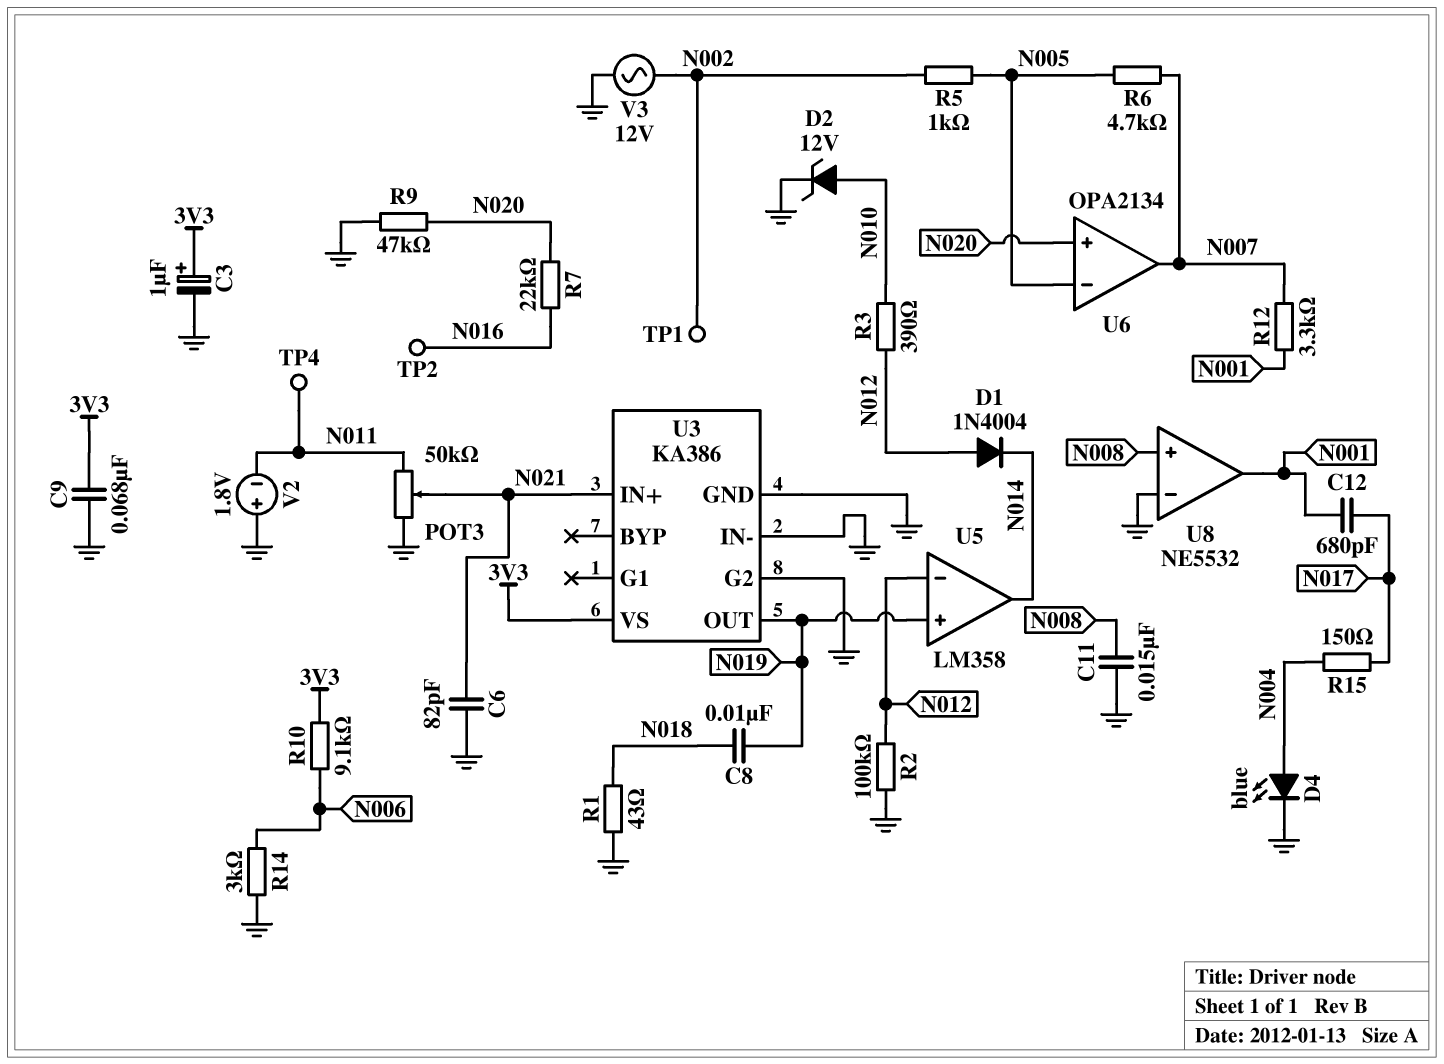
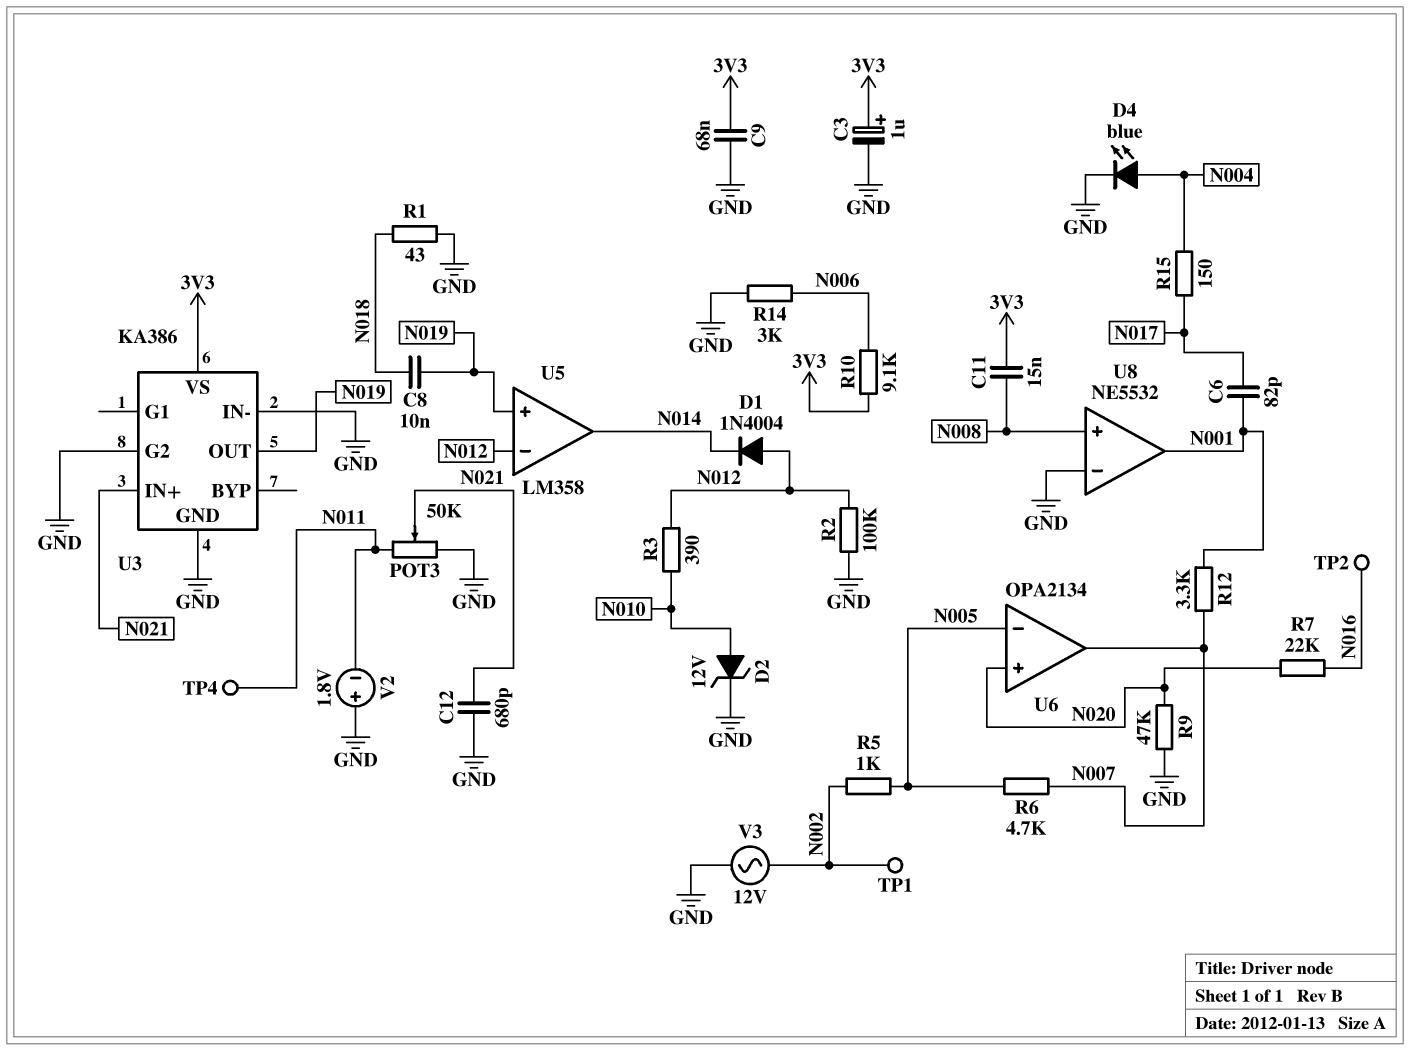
C6: 82pF (GND, N021) -> 82pF (N001, N017)
C11: 15nF (GND, N008) -> 15nF (3V3, N008)
C12: 680pF (N001, N017) -> 680pF (GND, N021)

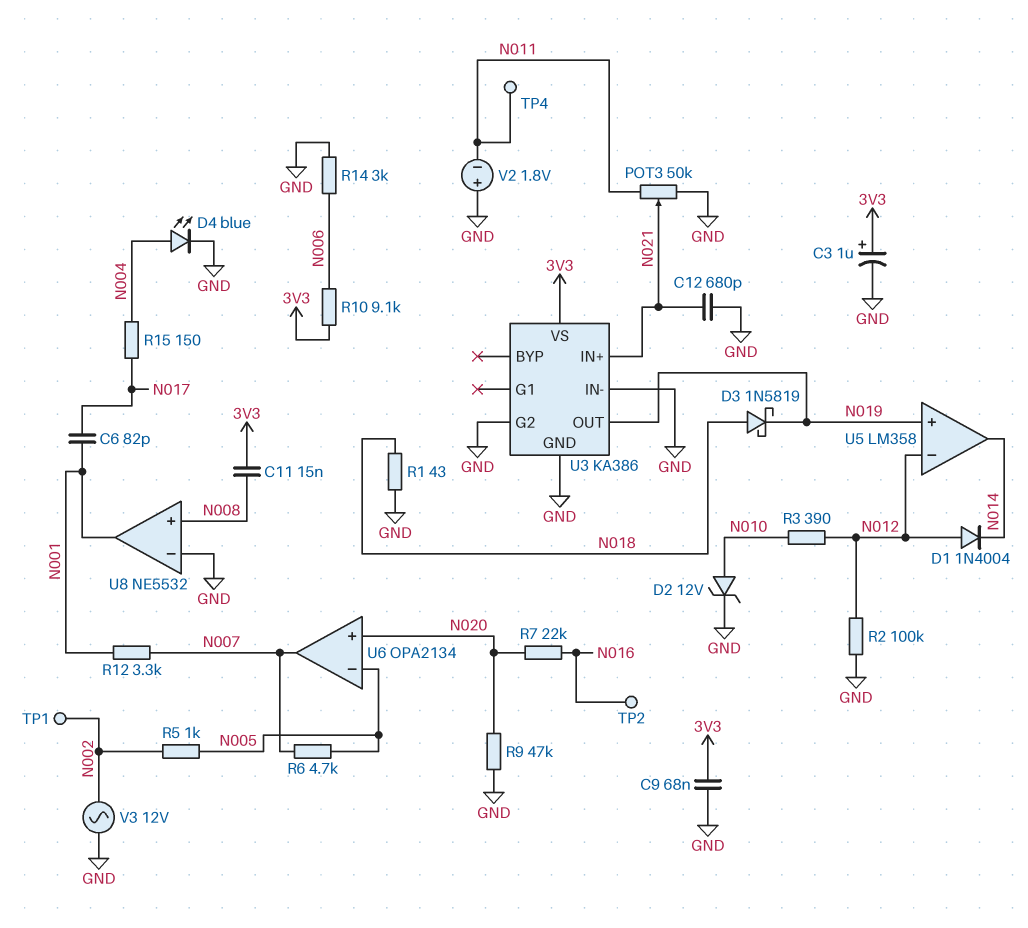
C8: 10nF (N018, N019) -> none
D3: none -> schottky 1N5819 (A N018, K N019)

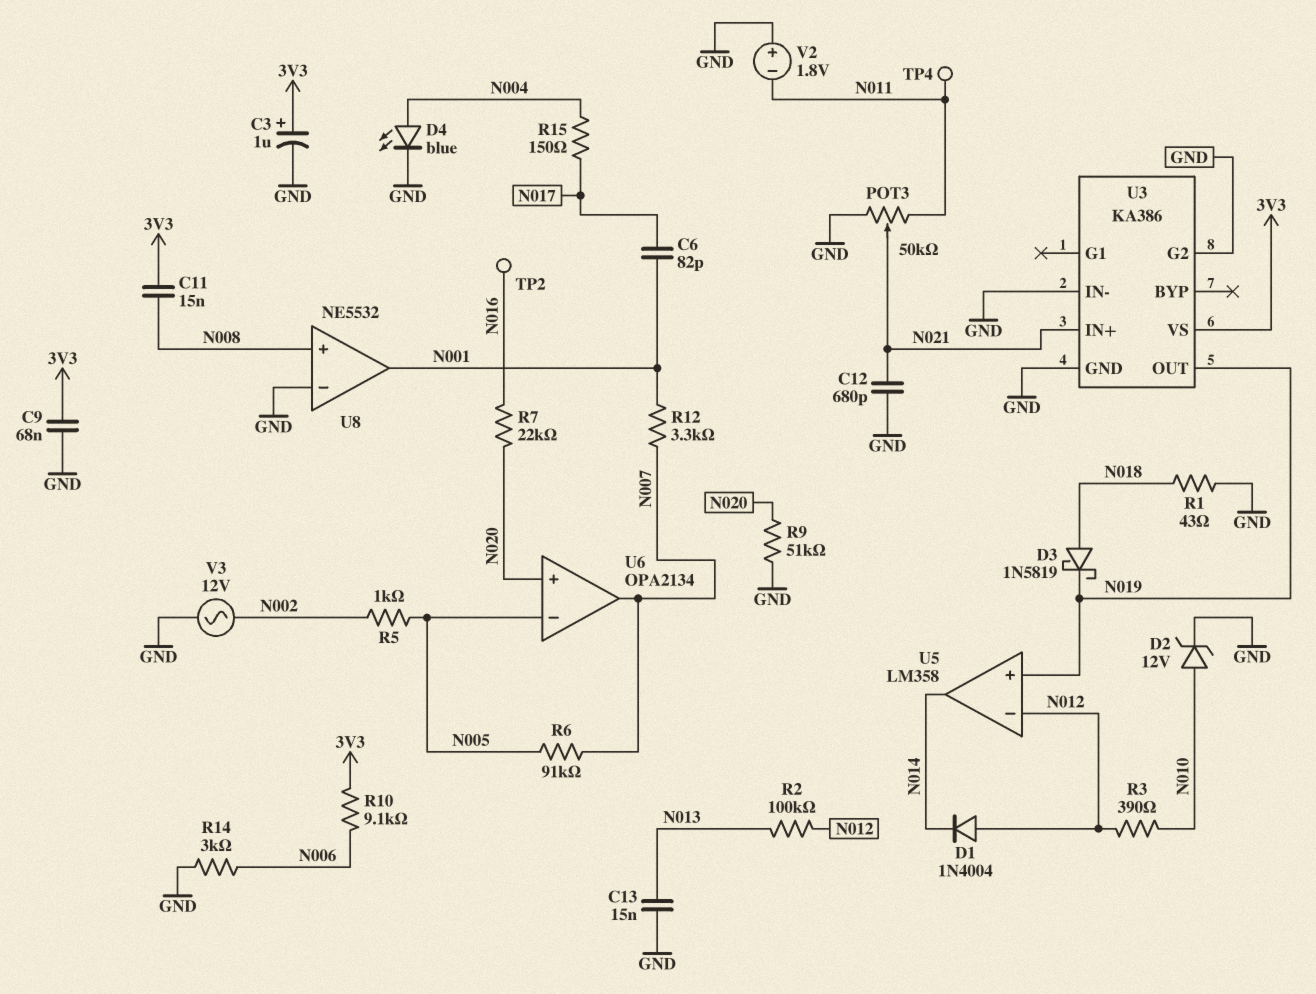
C13: none -> 15nF (GND, N013)
R2: 100k (GND, N012) -> 100k (N012, N013)
R6: 4.7k (N005, N007) -> 91k (N005, N007)
R9: 47k (GND, N020) -> 51k (GND, N020)
TP1: test point (N002) -> none

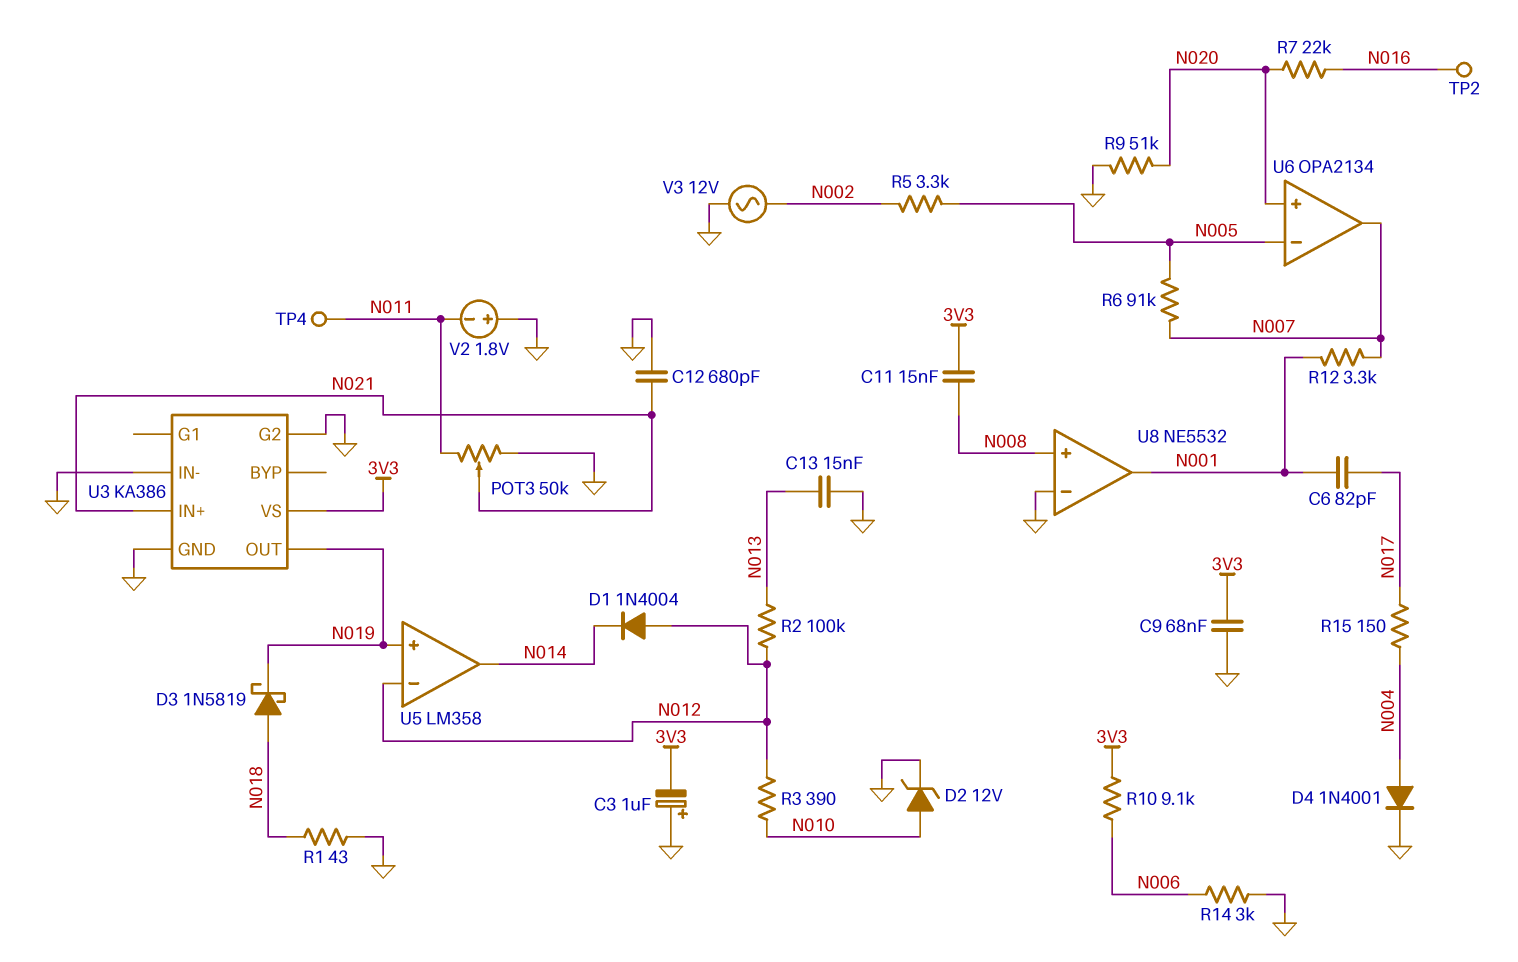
C3: 1uF (plus 3V3, minus GND) -> 1uF (plus GND, minus 3V3)
D4: LED blue (A N004, K GND) -> diode 1N4001 (A N004, K GND)
R5: 1k (N002, N005) -> 3.3k (N002, N005)

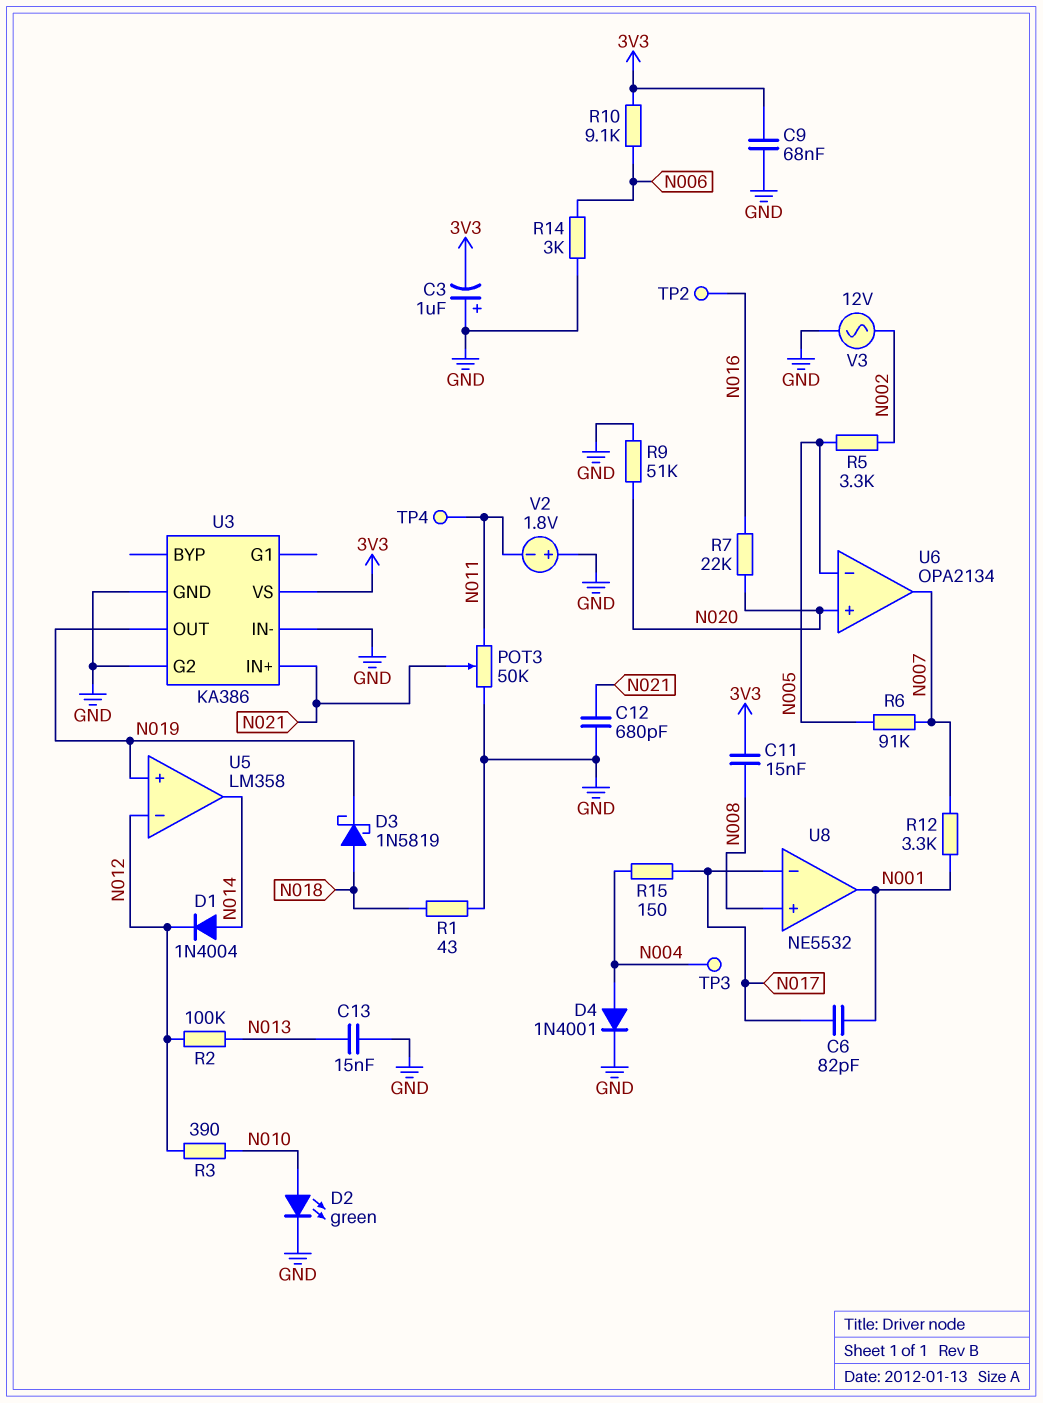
D1: diode 1N4004 (A N012, K N014) -> diode 1N4004 (A N014, K N012)
D2: zener 12V (A N010, K GND) -> LED green (A N010, K GND)
TP3: none -> test point (N004)
U8 pin in-: GND -> N017

